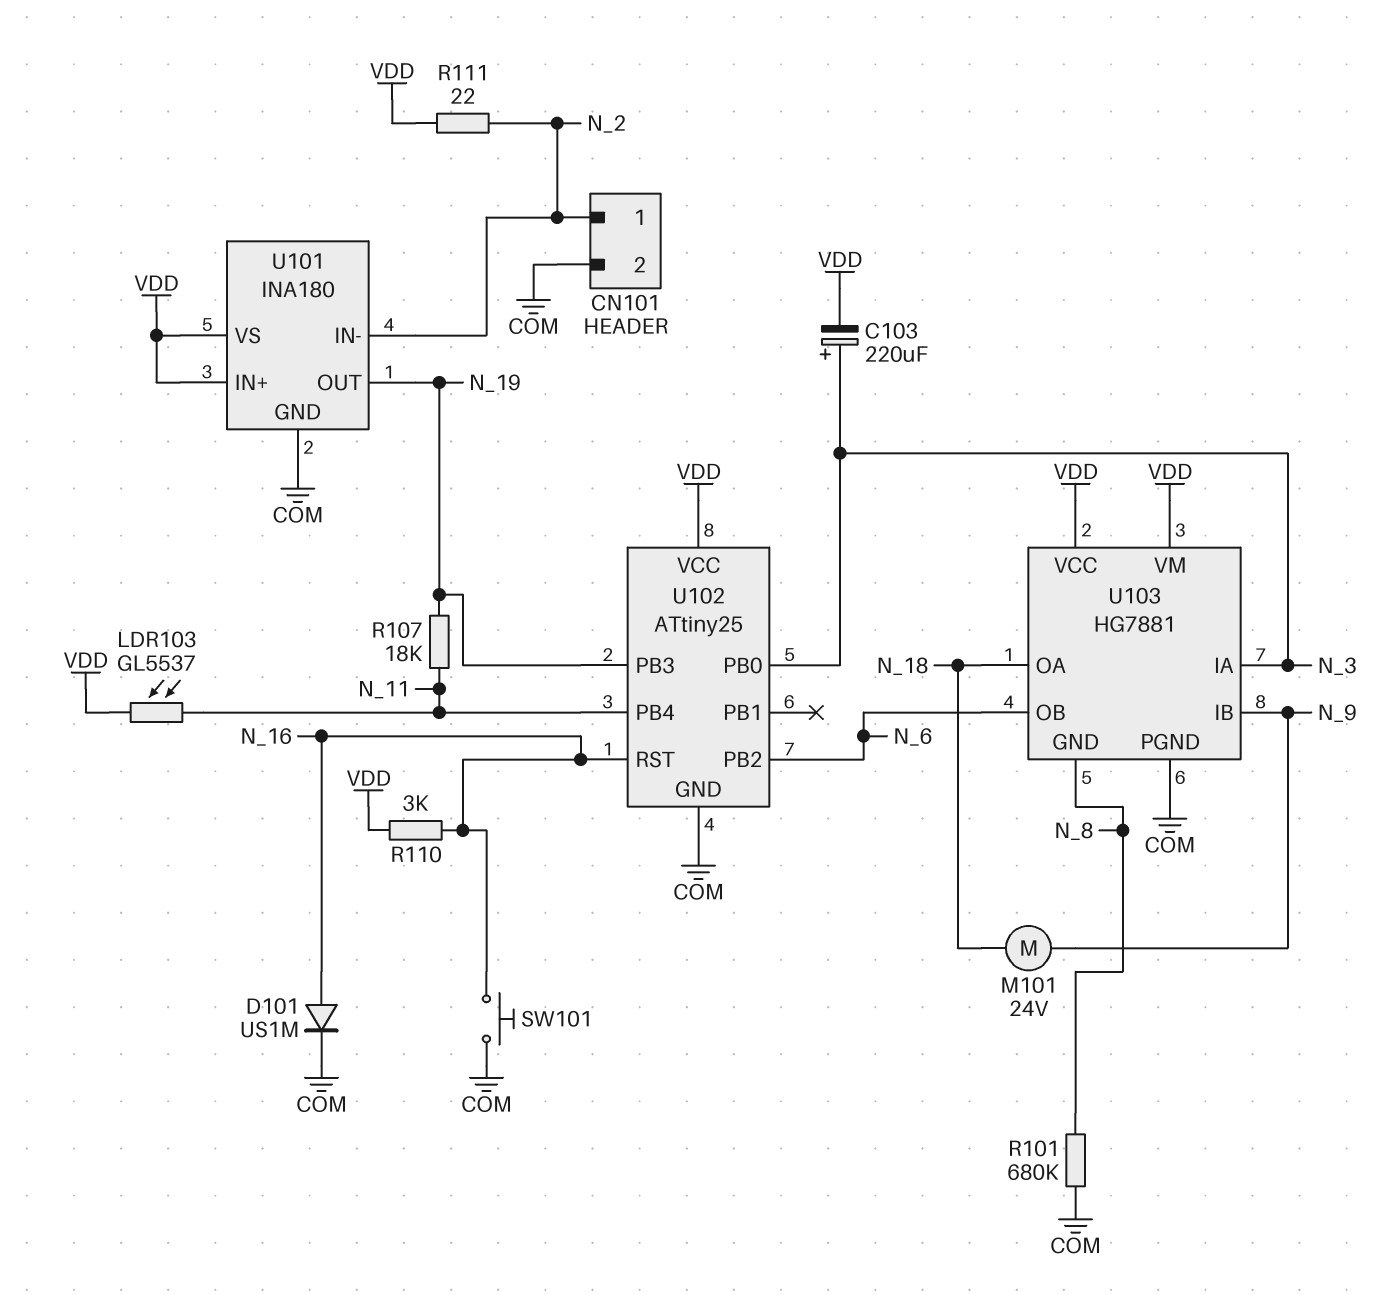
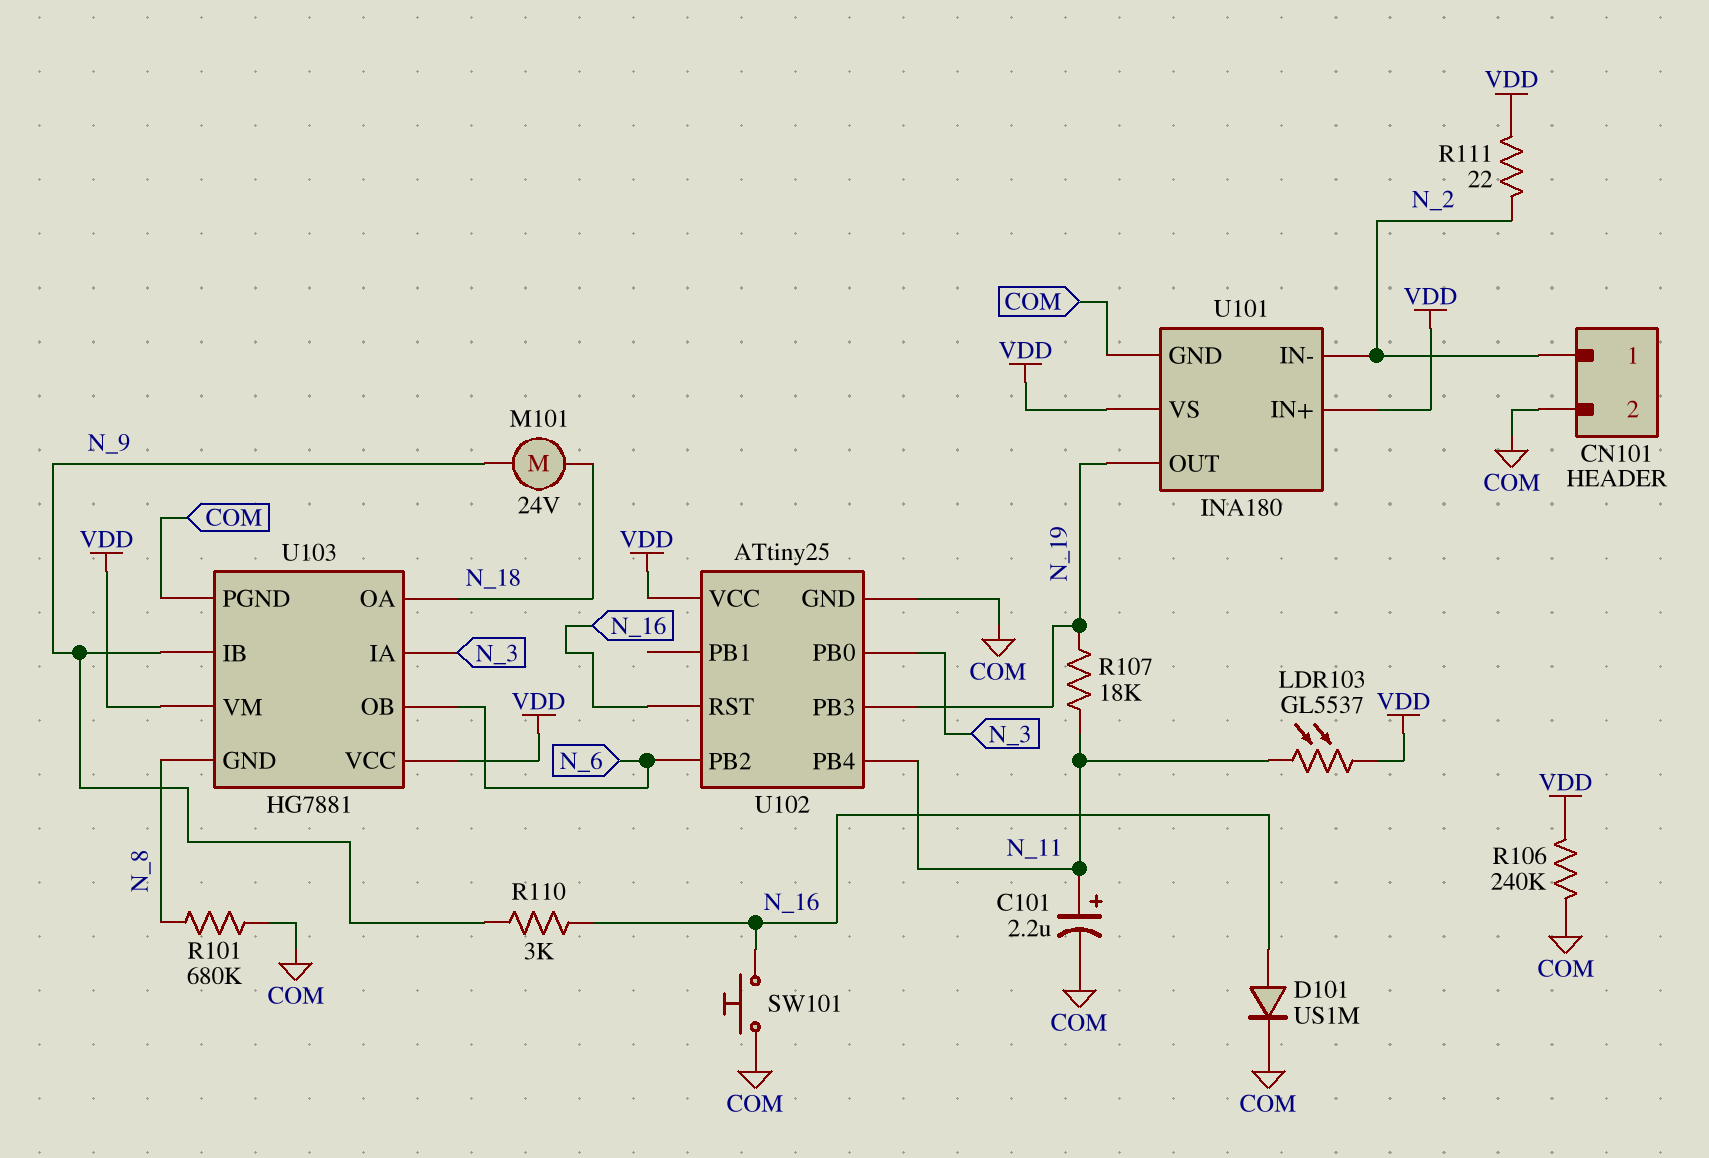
C101: none -> 2.2uF (plus N_11, minus COM)
C103: 220uF (plus N_3, minus VDD) -> none
R106: none -> 240k (COM, VDD)
R110: 3k (N_16, VDD) -> 3k (N_9, N_16)

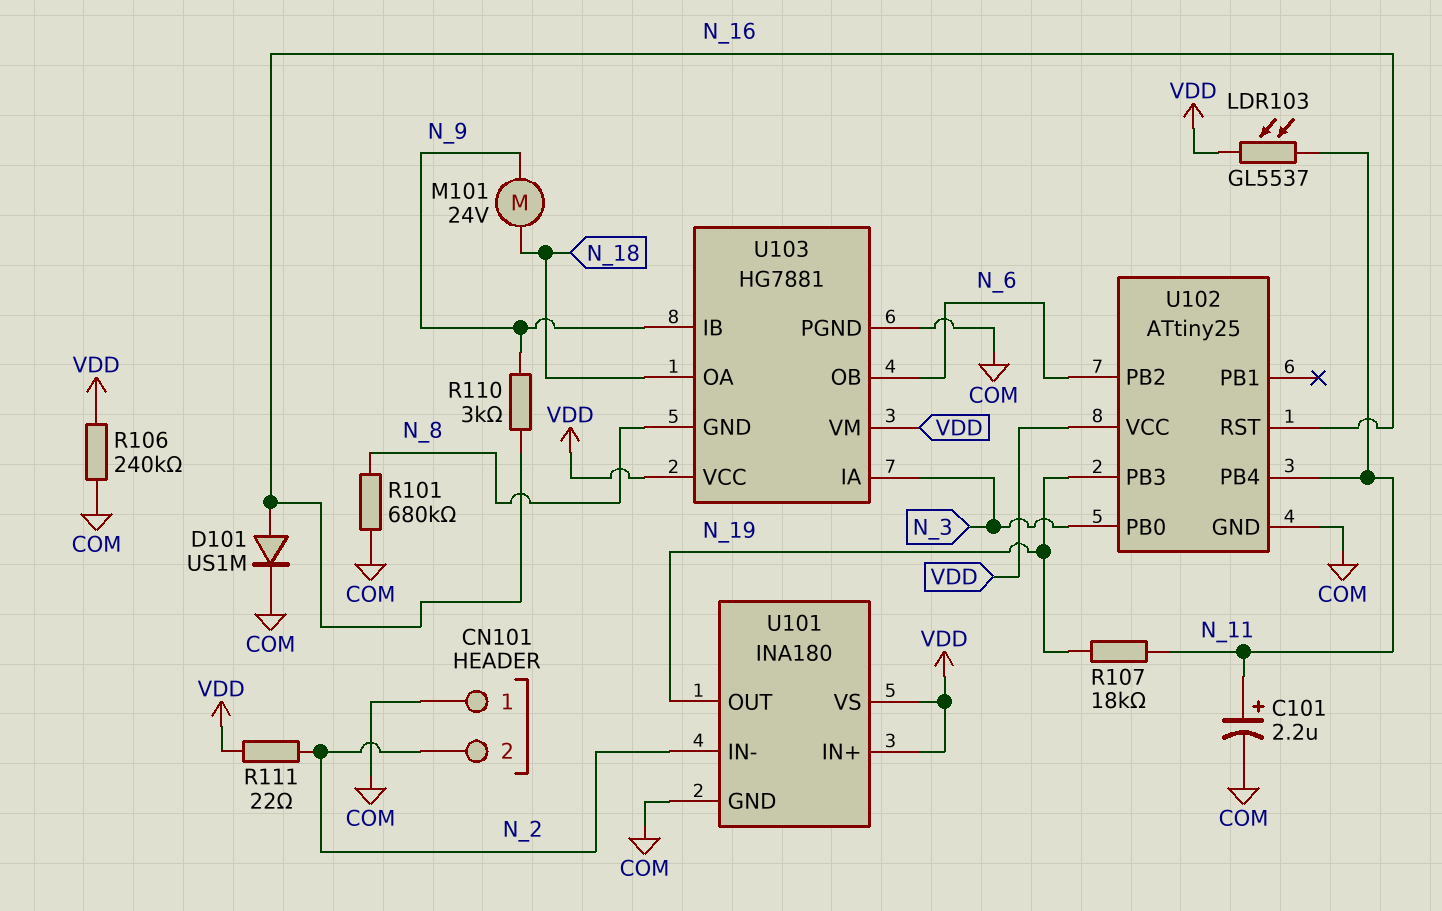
CN101 pin 1: N_2 -> COM
CN101 pin 2: COM -> N_2
SW101: button (COM, N_16) -> none

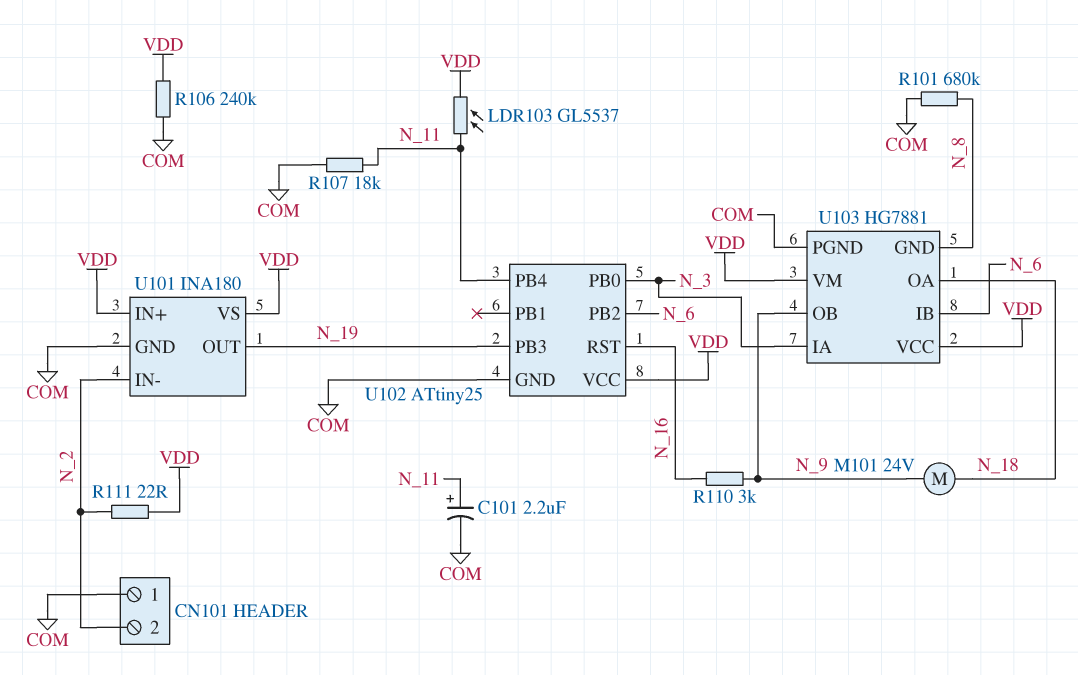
D101: diode US1M (A N_16, K COM) -> none
R107: 18k (N_11, N_19) -> 18k (COM, N_11)
U103 pin IB: N_9 -> N_6
U103 pin OB: N_6 -> N_9

